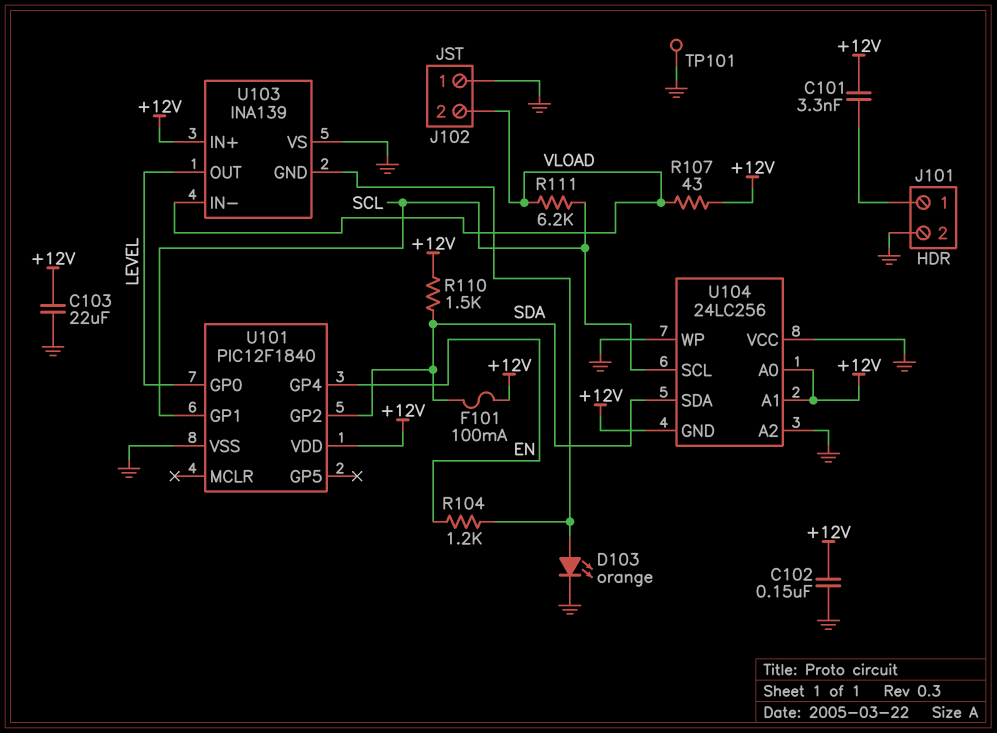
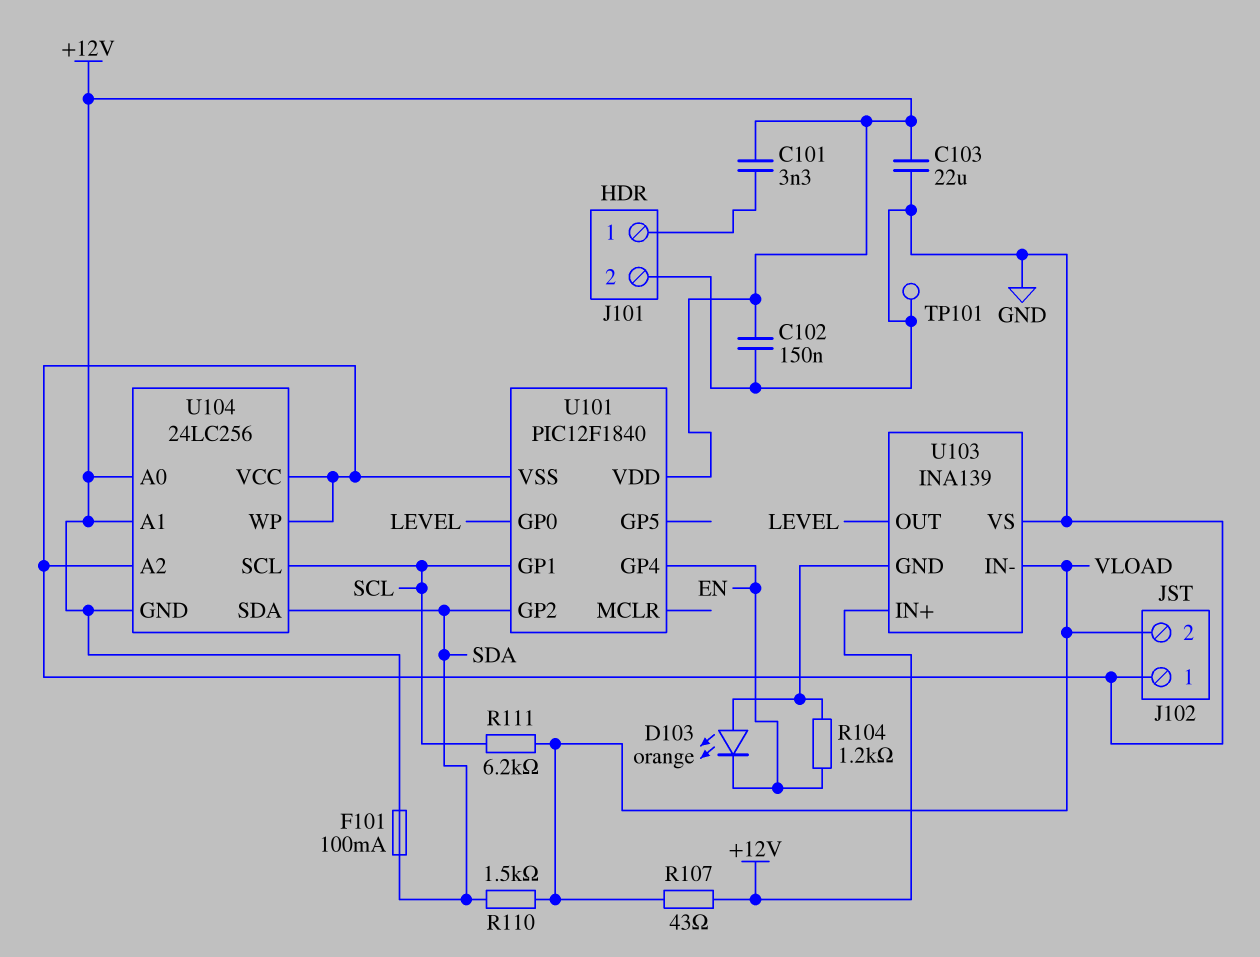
D103: LED orange (A U103/GND, K GND) -> LED orange (A U103/GND, K EN)
R110: 1.5k (+12V, SDA) -> 1.5k (SDA, VLOAD)

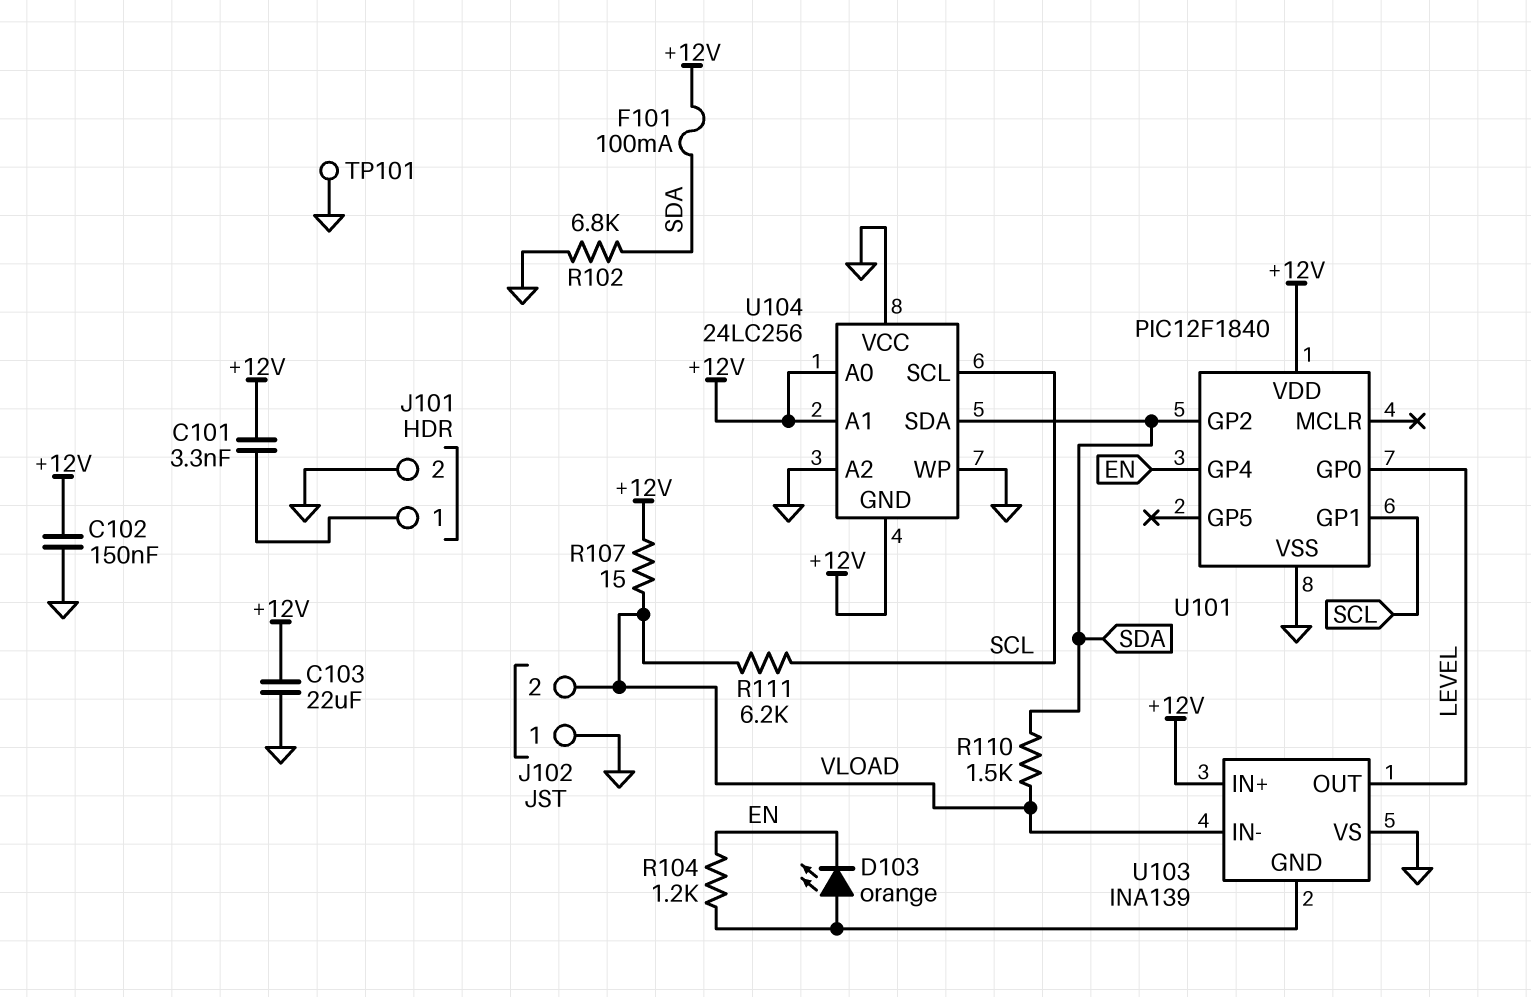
R102: none -> 6.8k (GND, SDA)
R107: 43 (+12V, VLOAD) -> 15 (+12V, VLOAD)

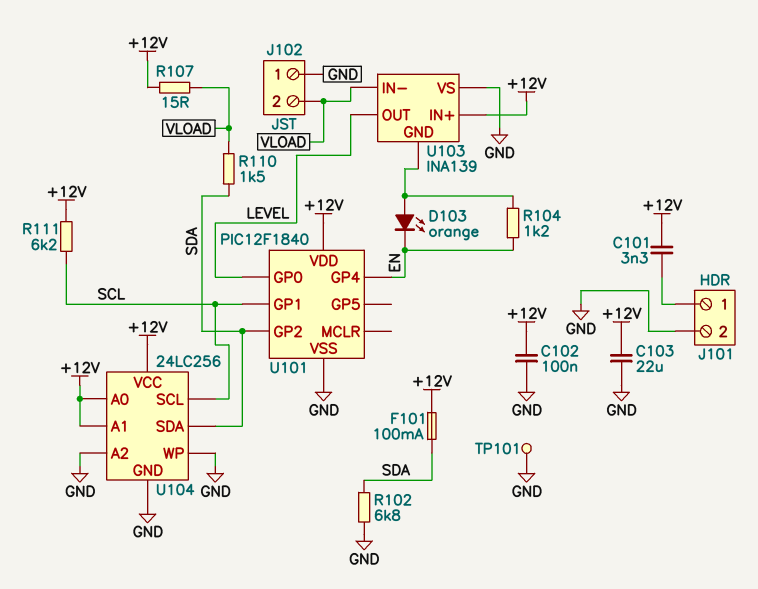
C102: 150nF (+12V, GND) -> 100nF (+12V, GND)
R111: 6.2k (SCL, VLOAD) -> 6.2k (+12V, SCL)
U104 pin GND: +12V -> GND
U104 pin VCC: GND -> +12V

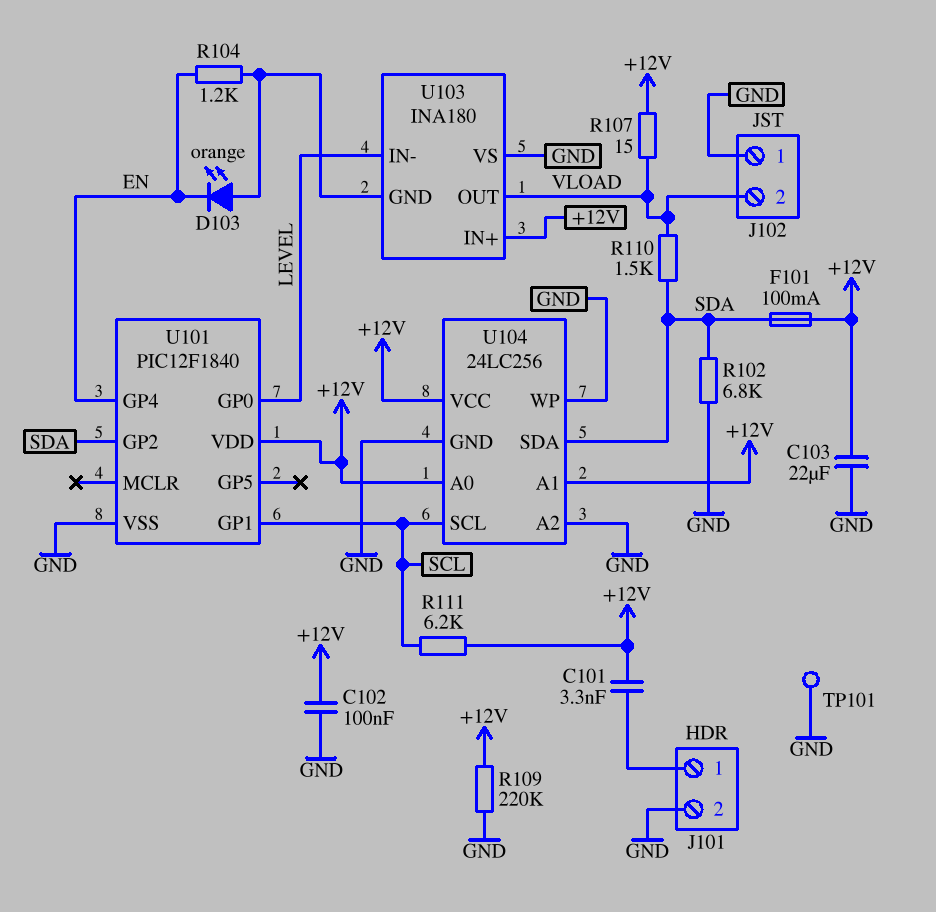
R109: none -> 220k (+12V, GND)
U103: INA139 -> INA180
U103 pin IN-: VLOAD -> LEVEL
U103 pin OUT: LEVEL -> VLOAD

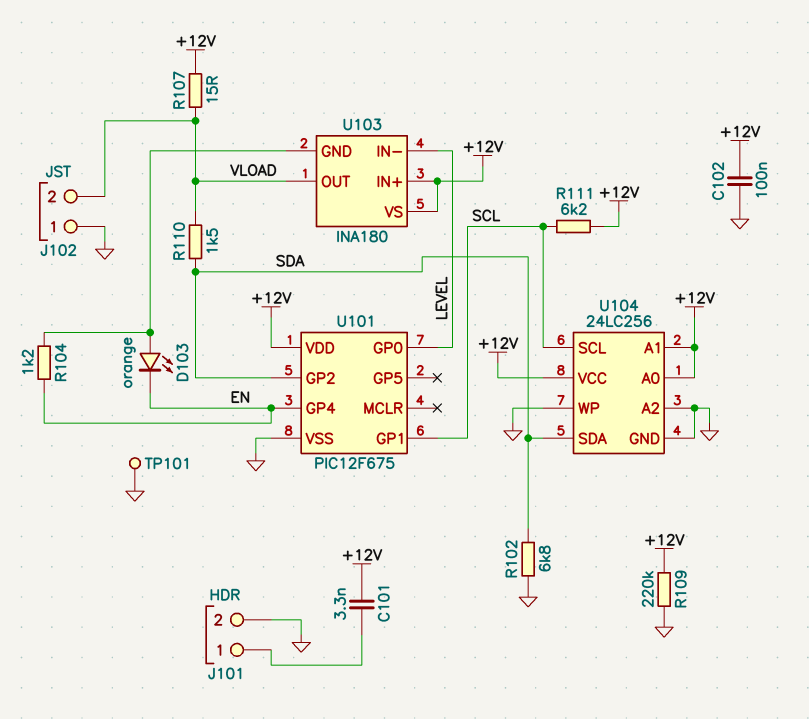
C103: 22uF (+12V, GND) -> none
F101: 100mA (+12V, SDA) -> none
U101: PIC12F1840 -> PIC12F675
U103 pin VS: GND -> +12V

